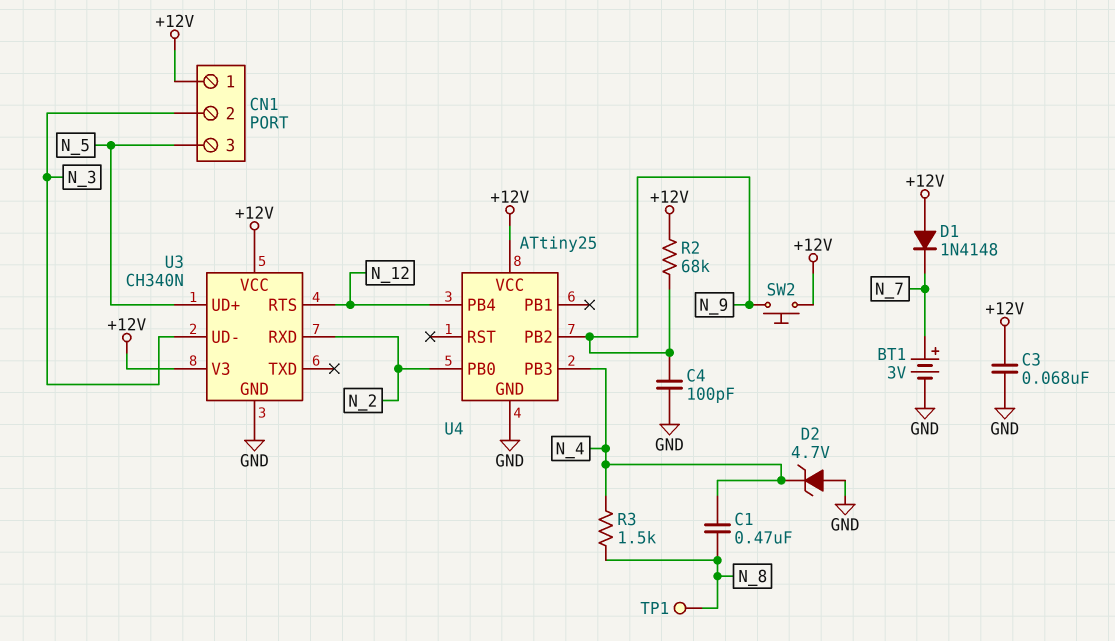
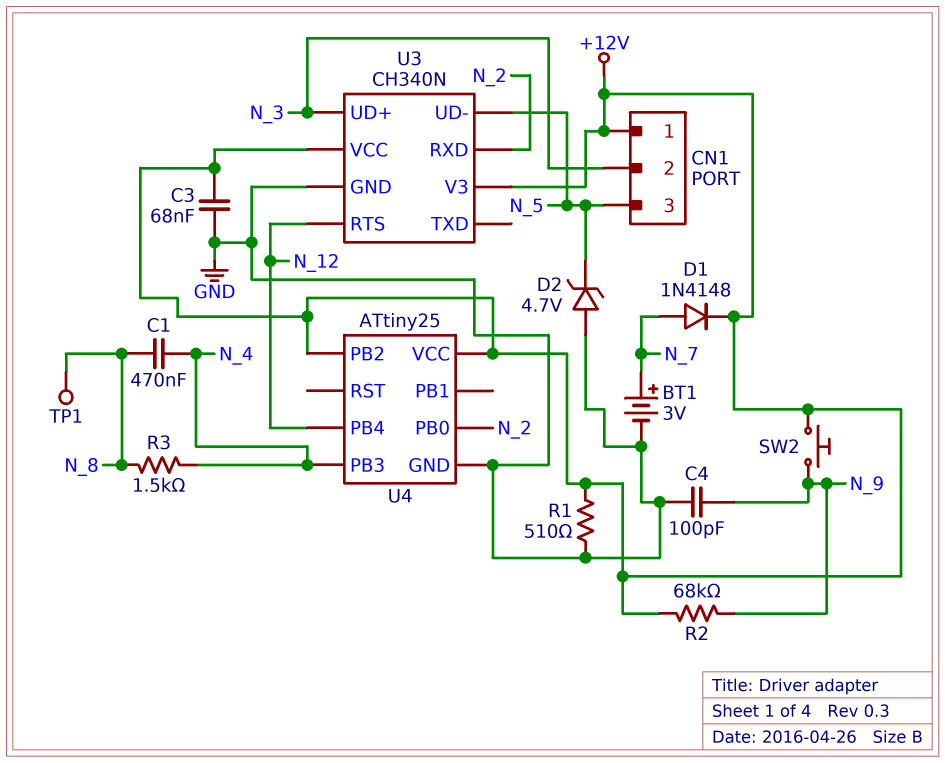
D1: diode 1N4148 (A +12V, K N_7) -> diode 1N4148 (A N_7, K +12V)
D2: zener 4.7V (A GND, K N_4) -> zener 4.7V (A GND, K N_5)
R1: none -> 510 (+12V, GND)
U3 pin UD+: N_5 -> N_3
U3 pin UD-: N_3 -> N_5
U4 pin PB2: N_9 -> +12V

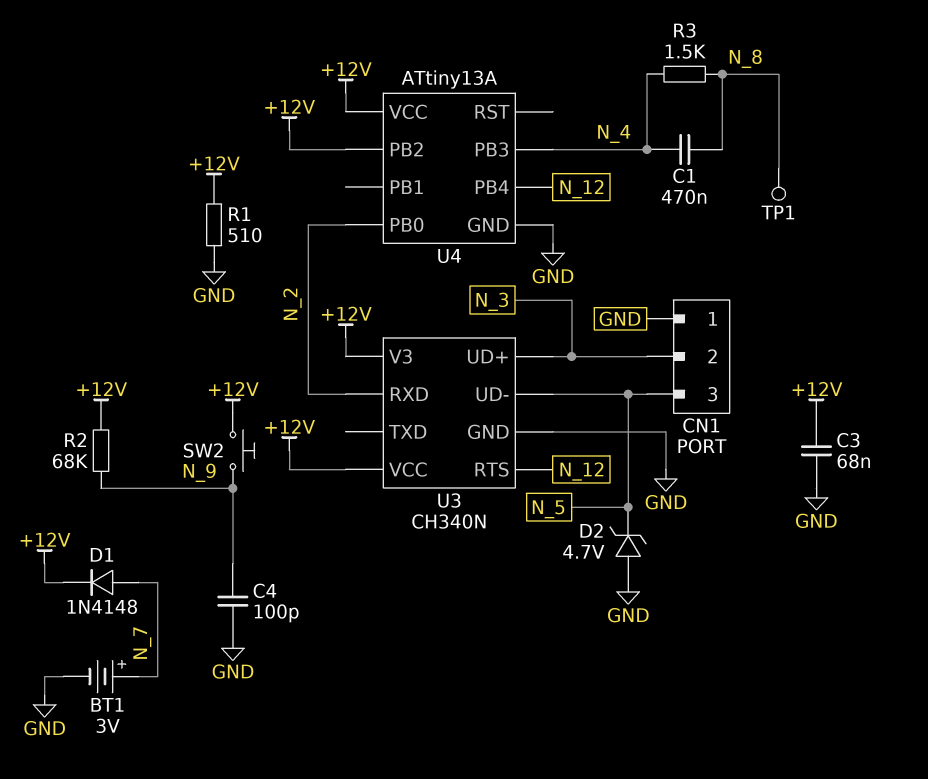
CN1 pin 1: +12V -> GND
U4: ATtiny25 -> ATtiny13A

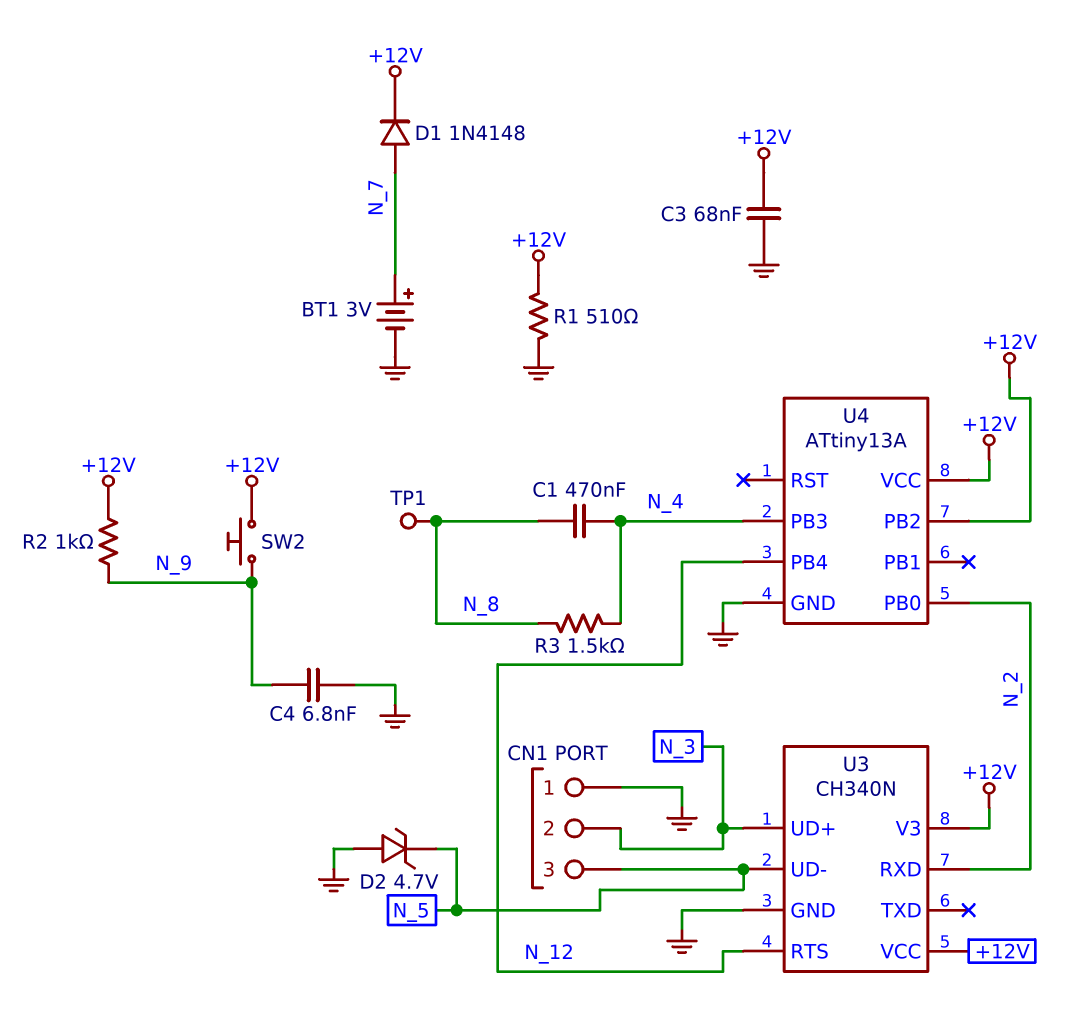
C4: 100pF (GND, N_9) -> 6.8nF (GND, N_9)
R2: 68k (+12V, N_9) -> 1k (+12V, N_9)

